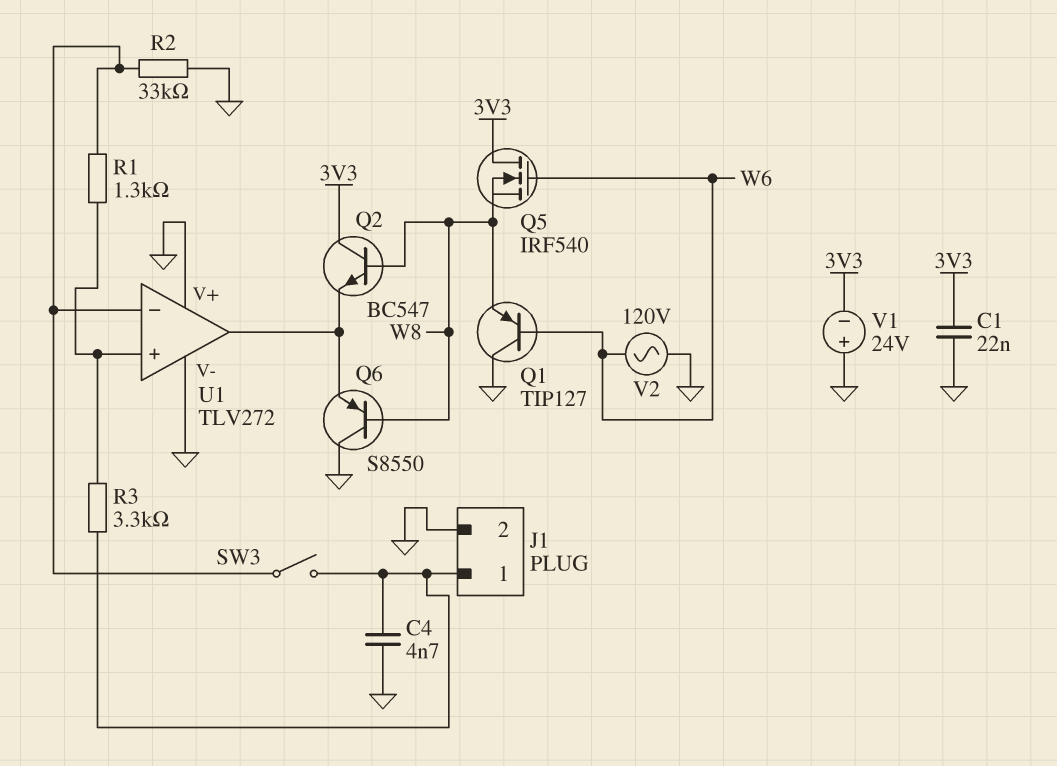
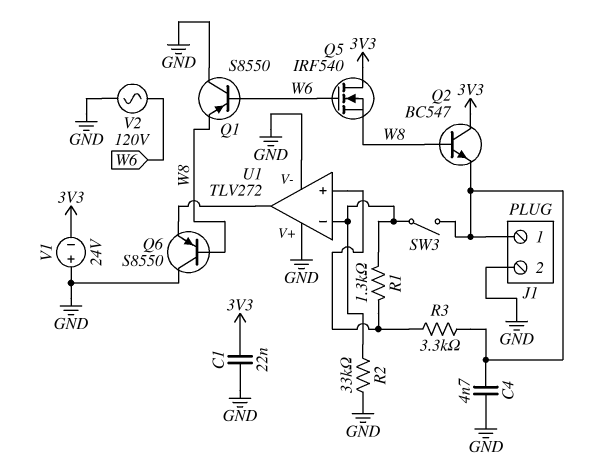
Q1: PNP TIP127 (B W6, C GND, E W8) -> PNP S8550 (B W6, C GND, E W8)
Q2: NPN BC547 (B W8, C 3V3, E U1/out) -> NPN BC547 (B W8, C 3V3, E J1/1)

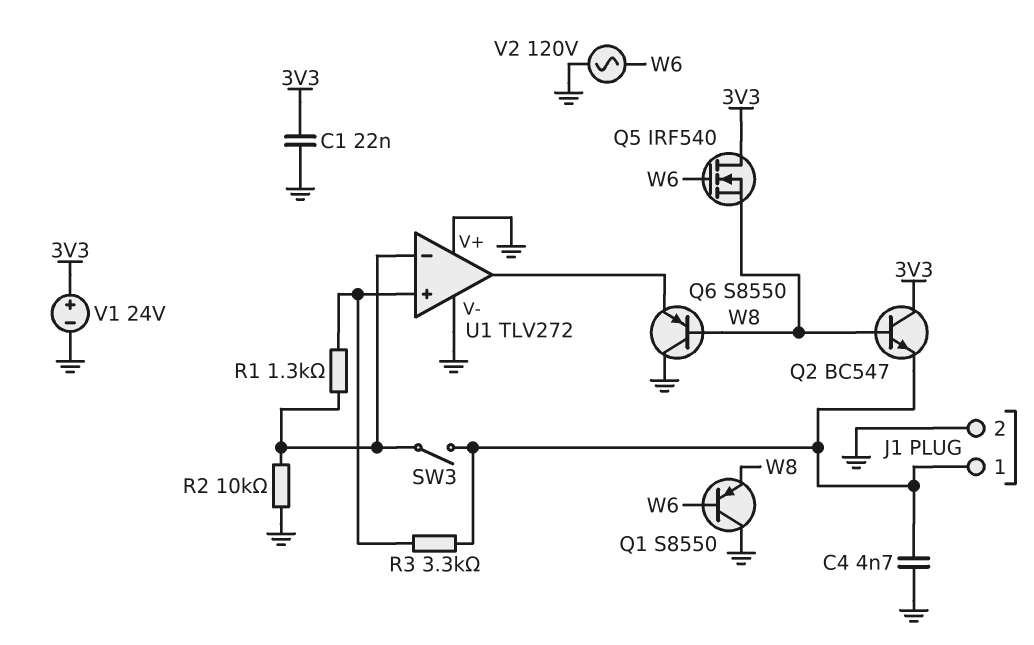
R2: 33k (GND, U1/in-) -> 10k (GND, U1/in-)
V1: 24V (plus GND, minus 3V3) -> 24V (plus 3V3, minus GND)

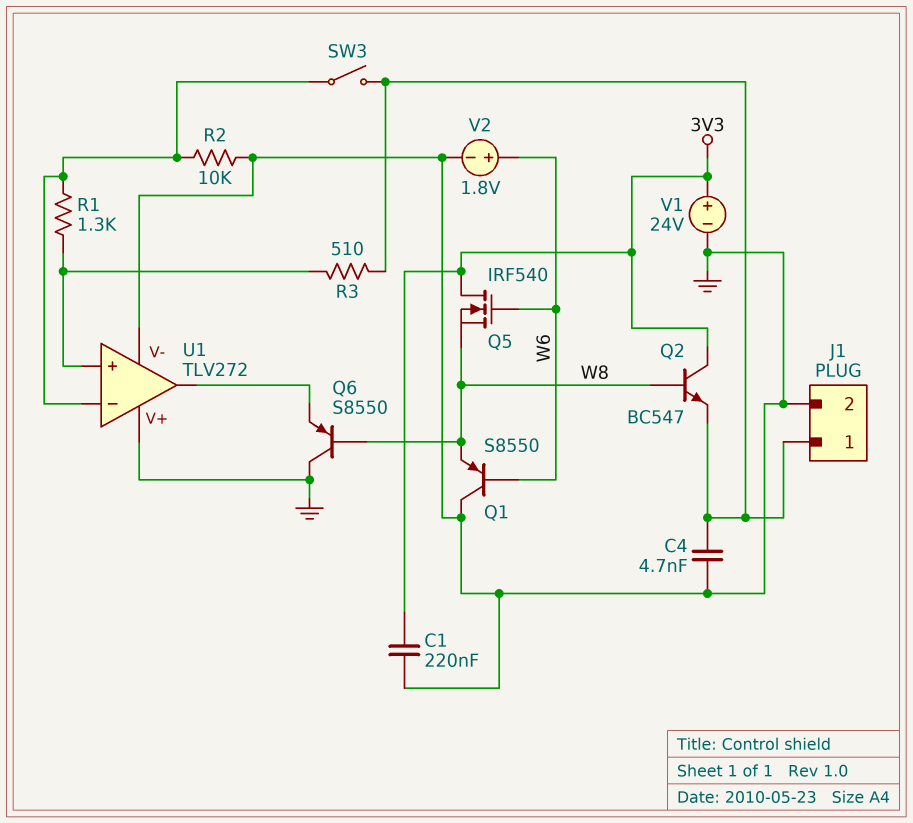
C1: 22nF (3V3, GND) -> 220nF (3V3, GND)
R3: 3.3k (J1/1, U1/in+) -> 510 (J1/1, U1/in+)
V2: AC 120V (GND, W6) -> 1.8V (plus W6, minus GND)

